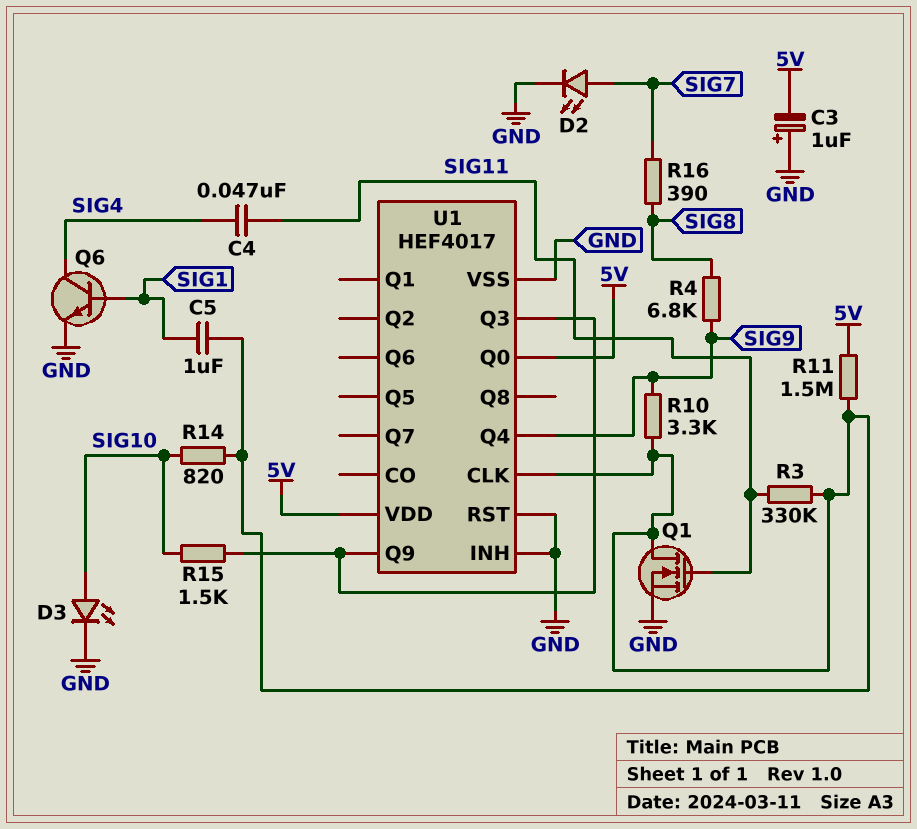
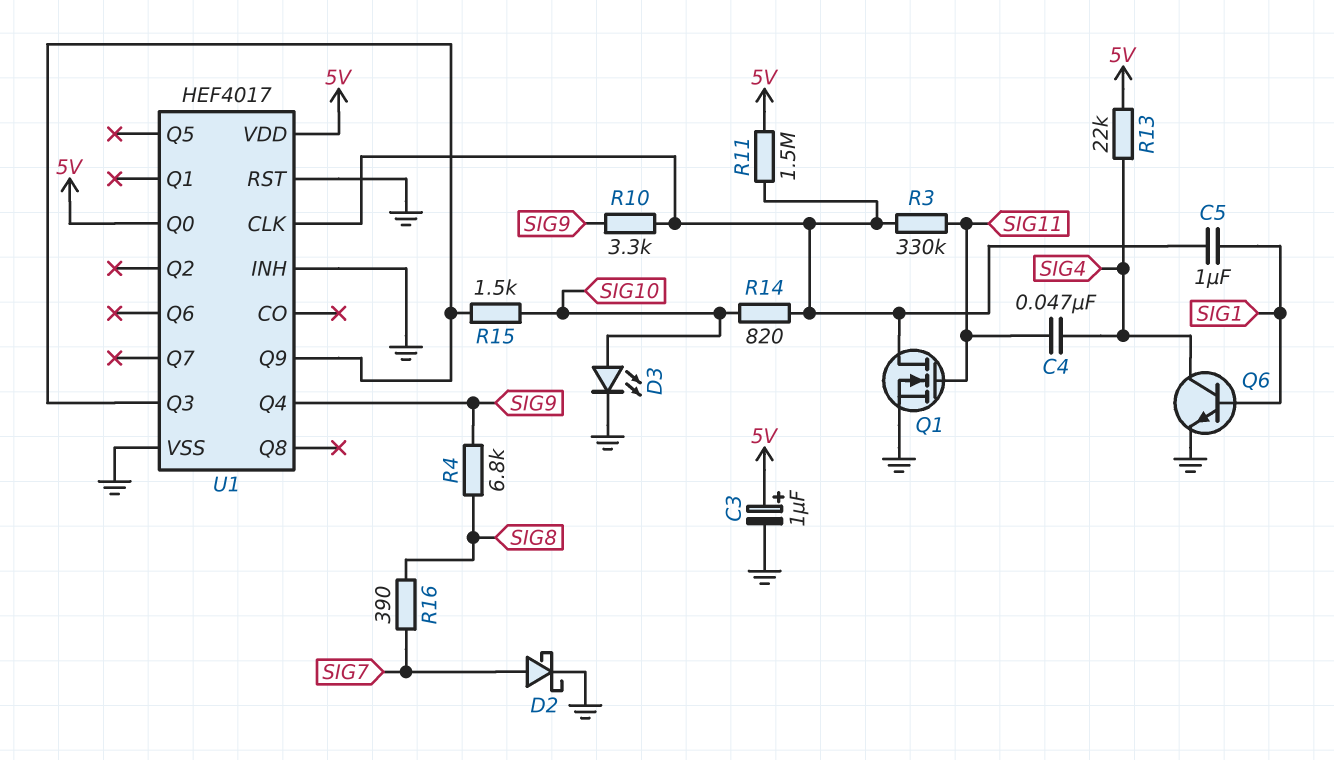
C3: 1uF (plus GND, minus 5V) -> 1uF (plus 5V, minus GND)
D2: LED (A SIG7, K GND) -> schottky (A SIG7, K GND)
R13: none -> 22k (5V, SIG4)

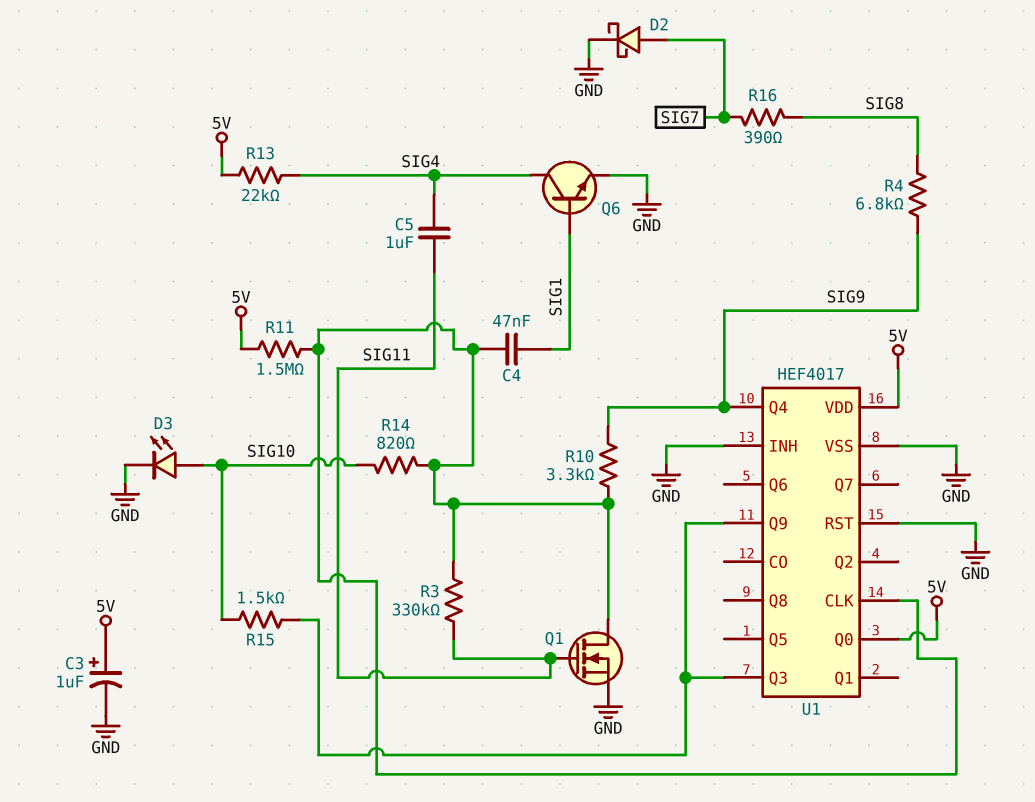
C4: 47nF (SIG4, SIG11) -> 47nF (SIG1, U1/CLK)
C5: 1uF (SIG1, U1/CLK) -> 1uF (SIG4, SIG11)

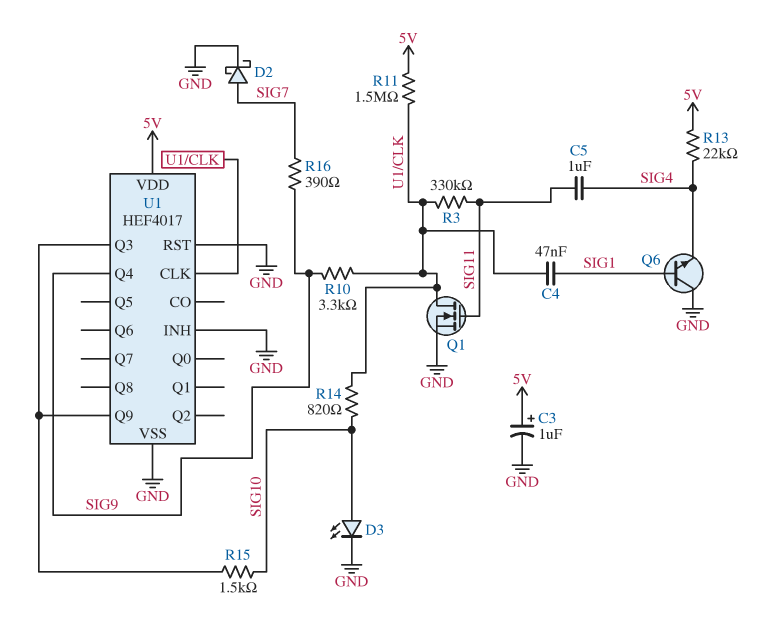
Q6: NPN (B SIG1, C SIG4, E GND) -> NPN (B SIG1, C GND, E SIG4)
R4: 6.8k (SIG8, SIG9) -> none
R16: 390 (SIG7, SIG8) -> 390 (SIG7, SIG9)
U1 pin Q0: 5V -> none

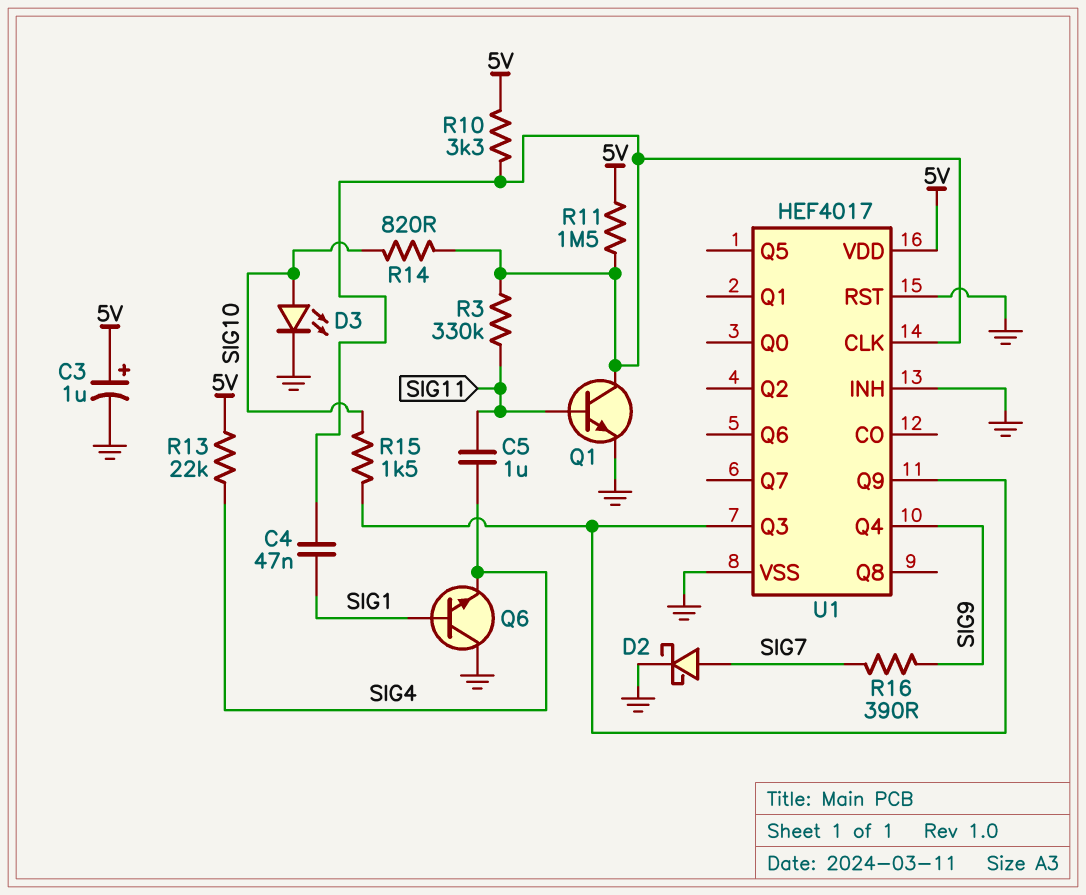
Q1: NMOS (G SIG11, D U1/CLK, S GND) -> NPN (B SIG11, C U1/CLK, E GND)
R10: 3.3k (SIG9, U1/CLK) -> 3.3k (5V, U1/CLK)

